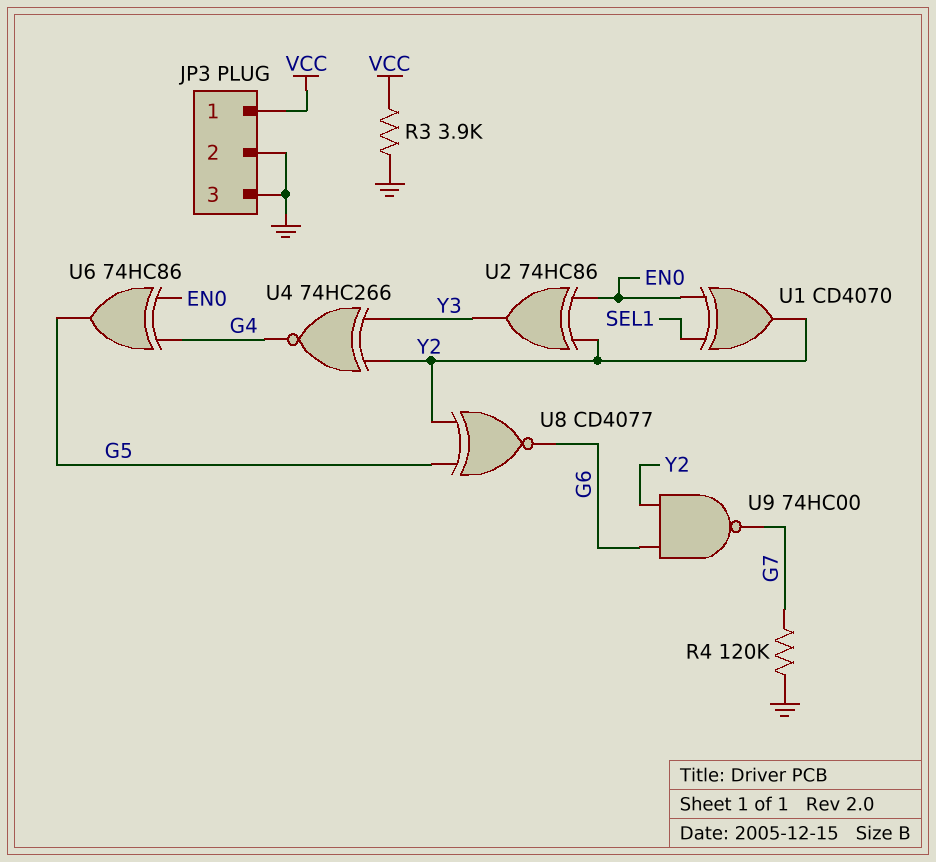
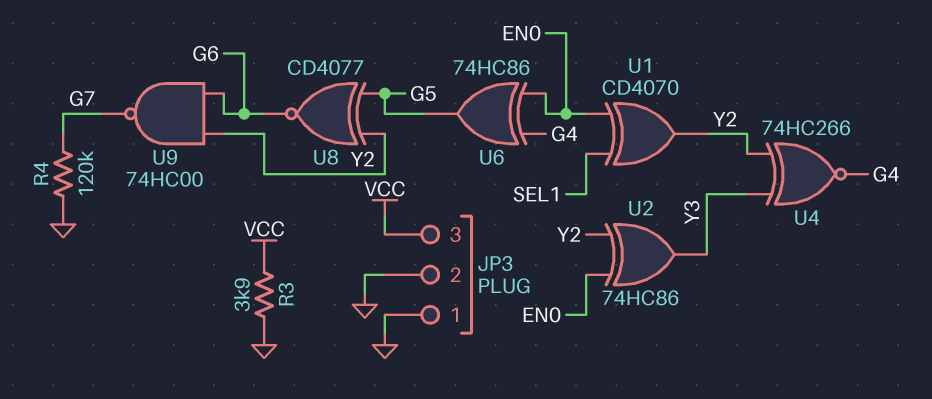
JP3 pin 1: VCC -> GND
JP3 pin 3: GND -> VCC

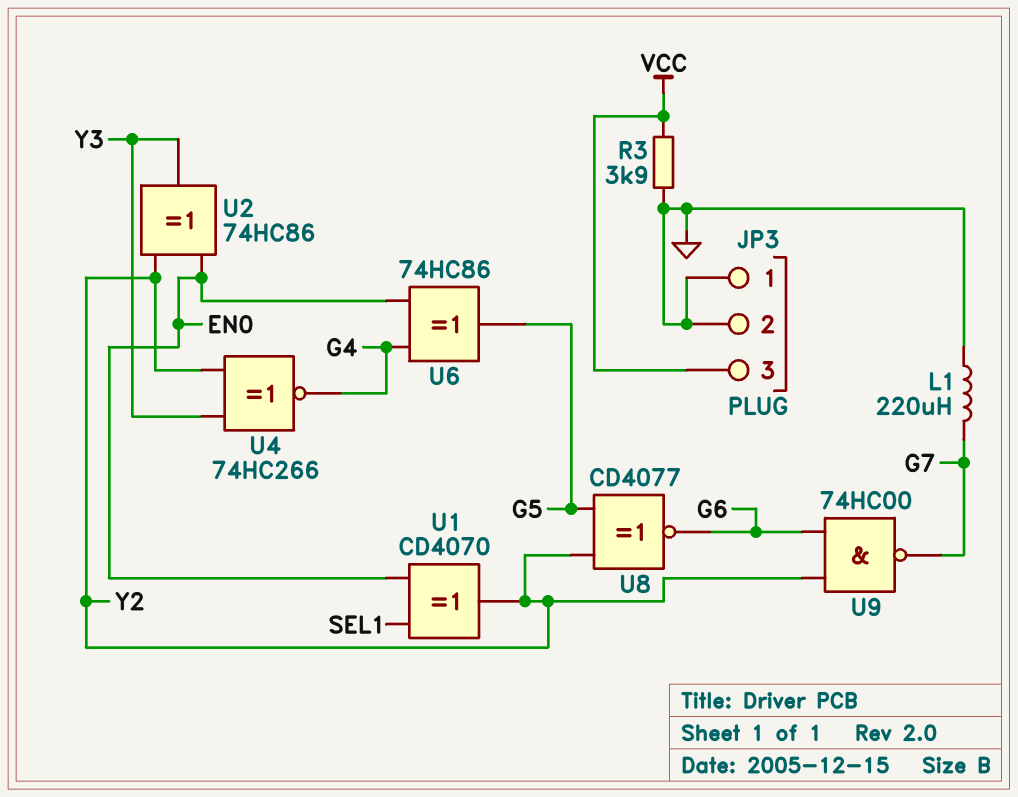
L1: none -> 220uH (G7, GND)
R4: 120k (G7, GND) -> none

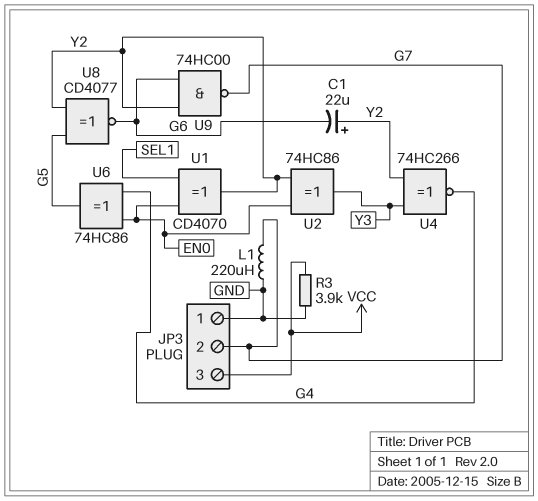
C1: none -> 22uF (plus Y2, minus G6)
JP3 pin 2: GND -> G7

